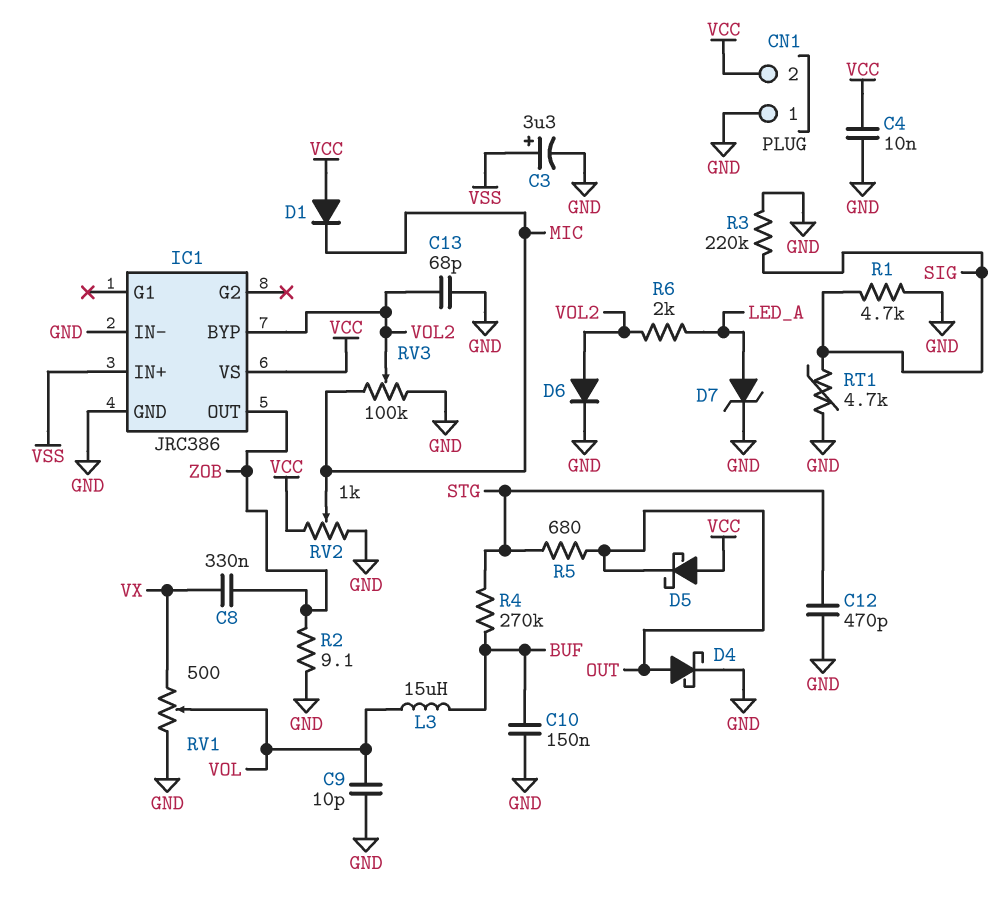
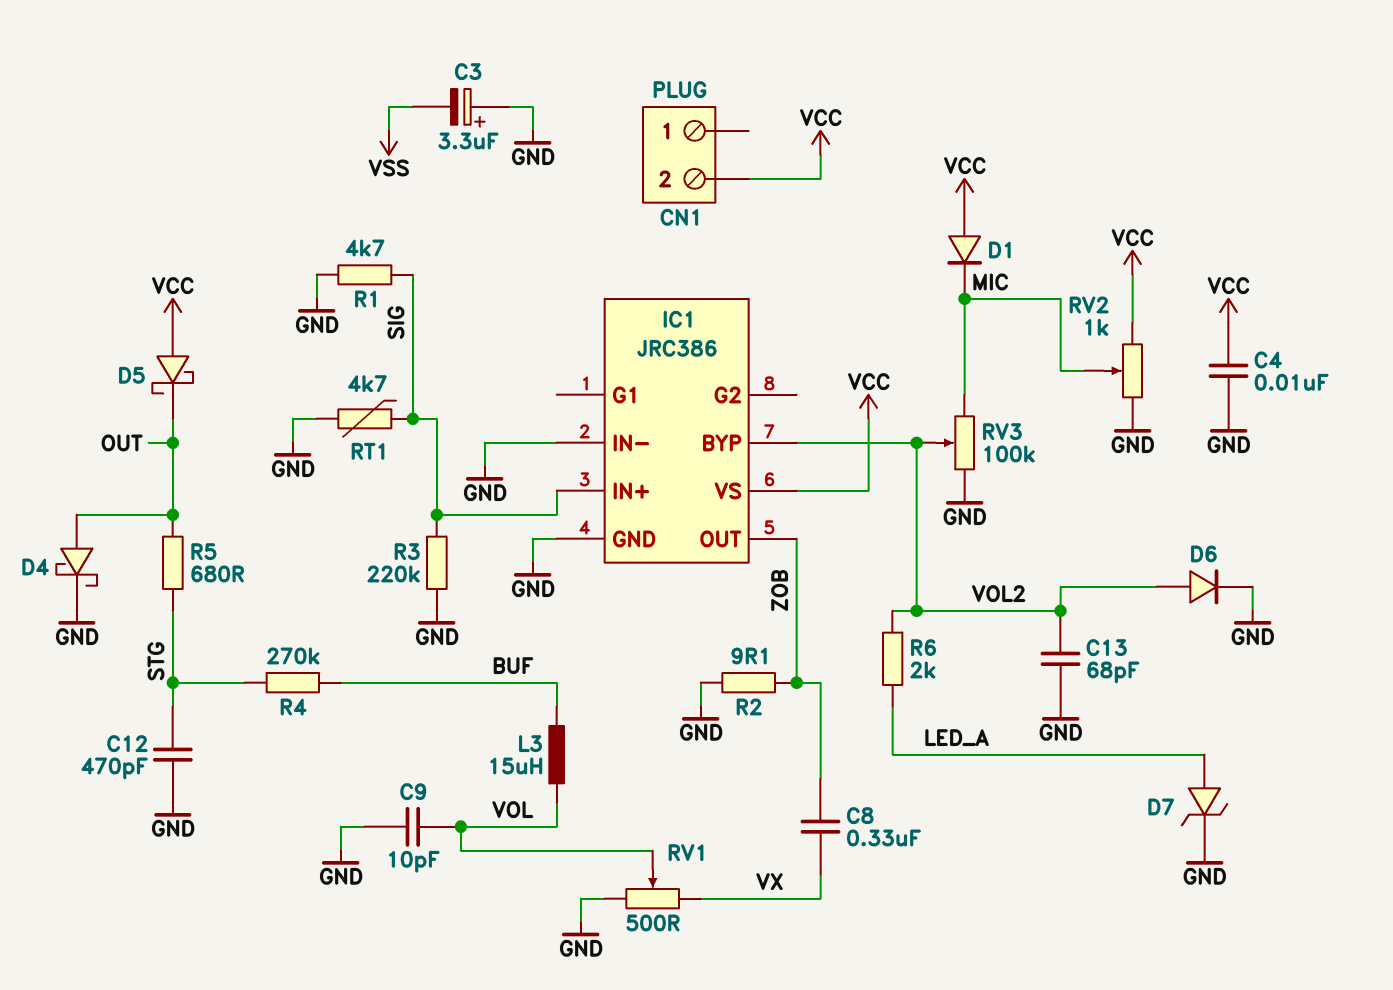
C3: 3.3uF (plus VSS, minus GND) -> 3.3uF (plus GND, minus VSS)
C10: 150nF (BUF, GND) -> none
CN1 pin 1: GND -> none
IC1 pin IN+: VSS -> SIG

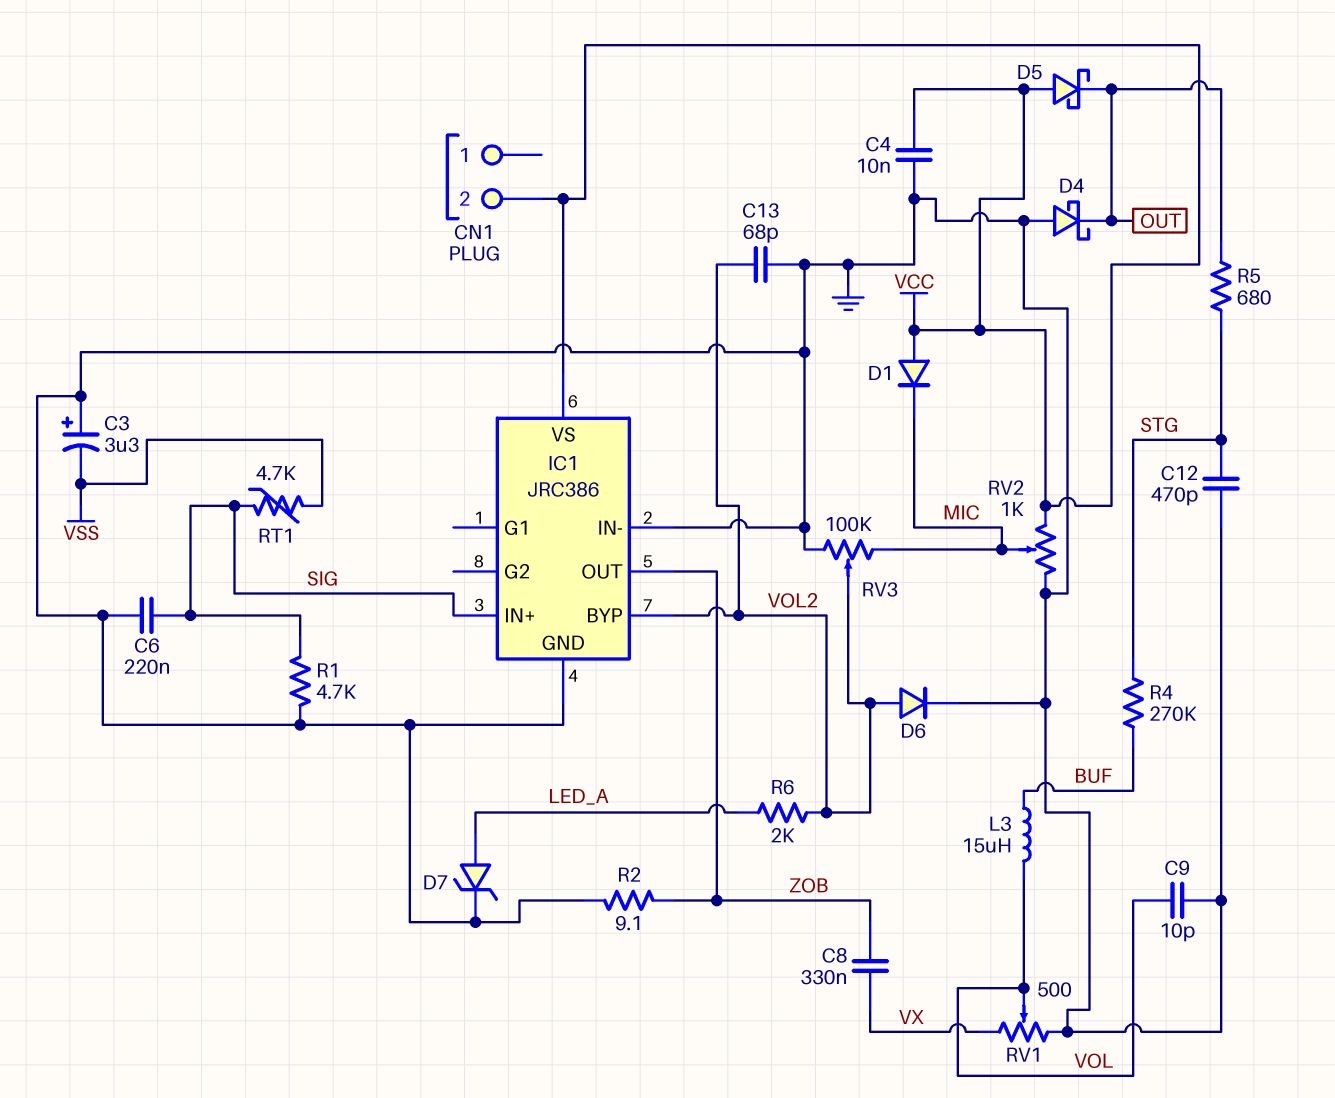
C6: none -> 220nF (GND, SIG)
D4: schottky (A OUT, K GND) -> schottky (A GND, K OUT)
R3: 220k (GND, SIG) -> none
RT1: 4.7k (GND, SIG) -> 4.7k (SIG, VSS)

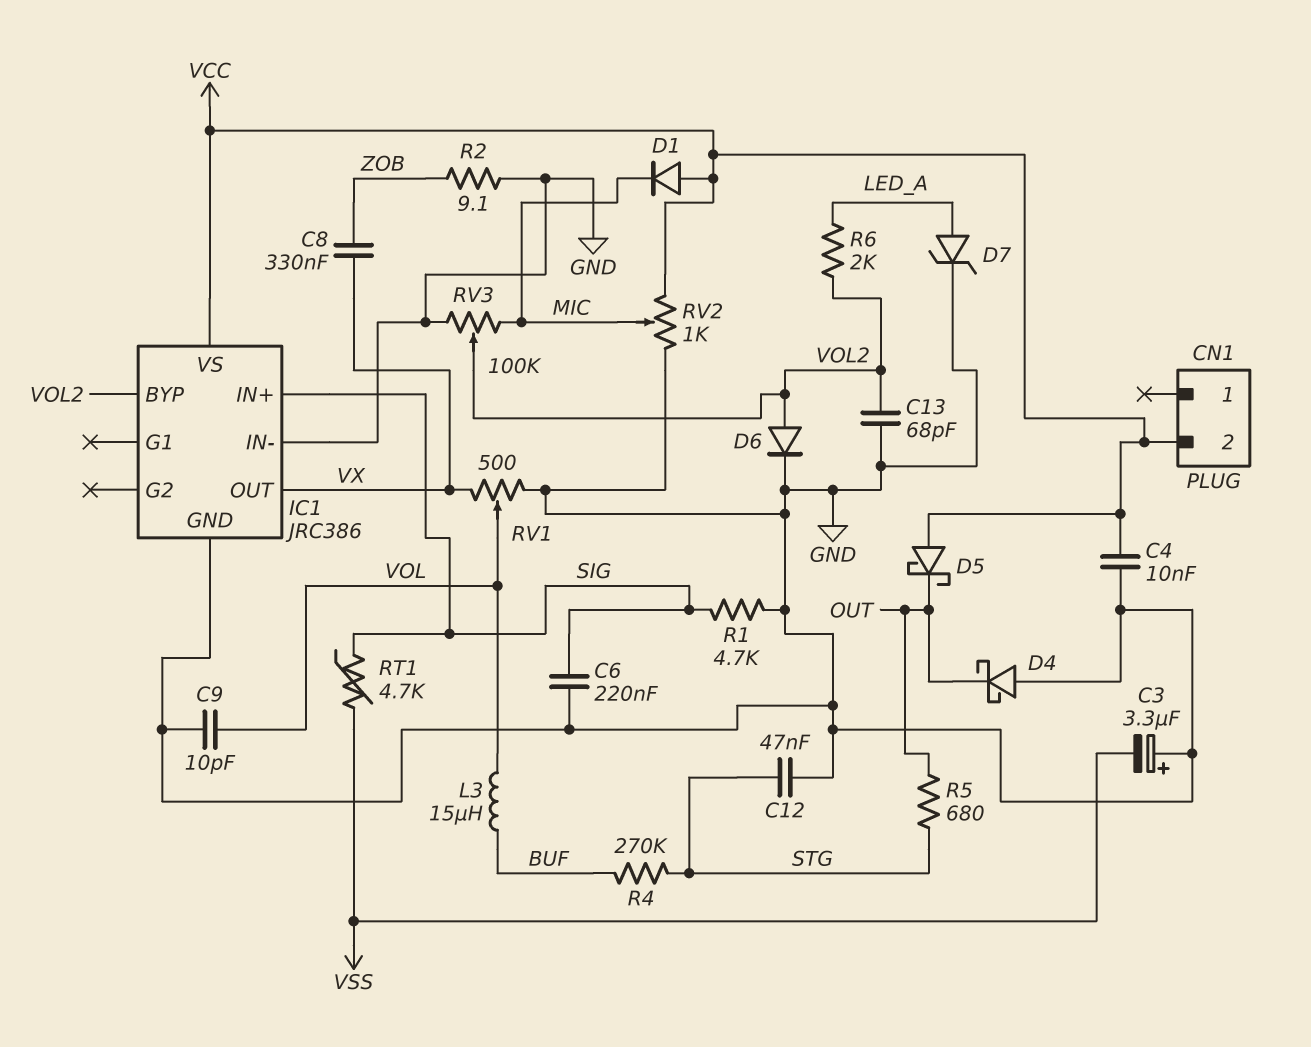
C12: 470pF (GND, STG) -> 47nF (GND, STG)
IC1 pin OUT: ZOB -> VX

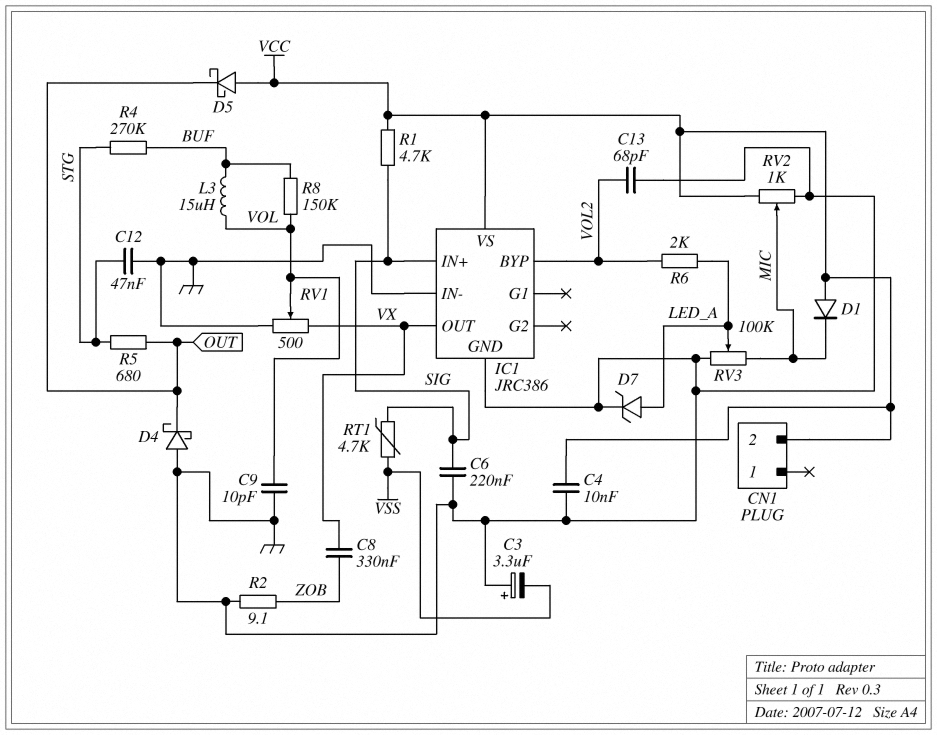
D6: diode (A VOL2, K GND) -> none
R1: 4.7k (GND, SIG) -> 4.7k (SIG, VCC)
R8: none -> 150k (BUF, VOL)
RV3: 100k (GND, MIC, wiper VOL2) -> 100k (GND, MIC, wiper LED_A)

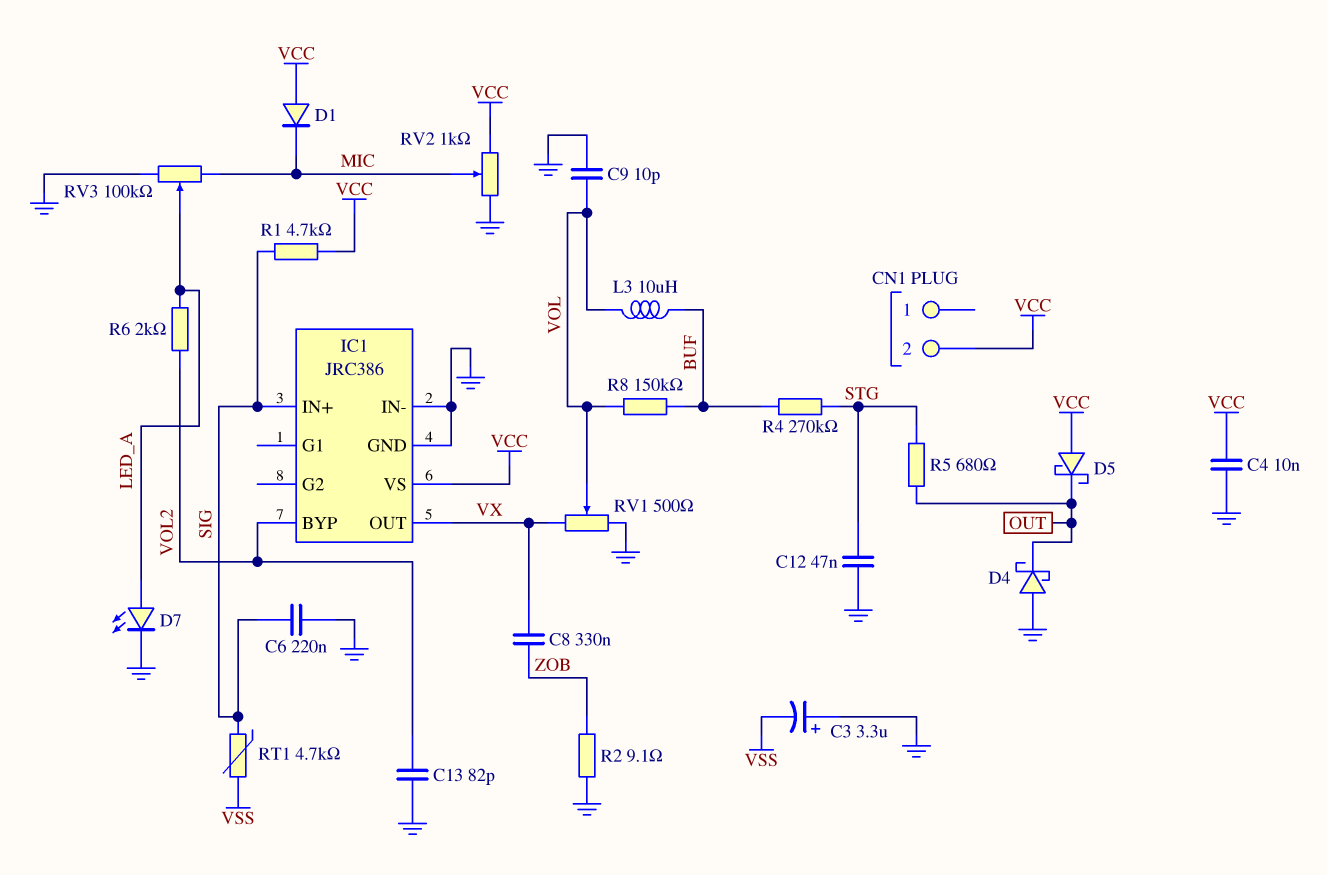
C13: 68pF (GND, VOL2) -> 82pF (GND, VOL2)
D7: zener (A LED_A, K GND) -> LED (A LED_A, K GND)
L3: 15uH (BUF, VOL) -> 10uH (BUF, VOL)

